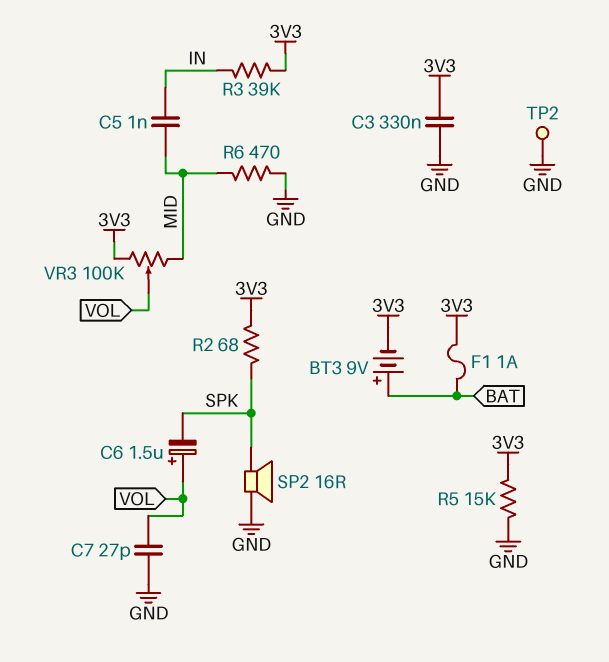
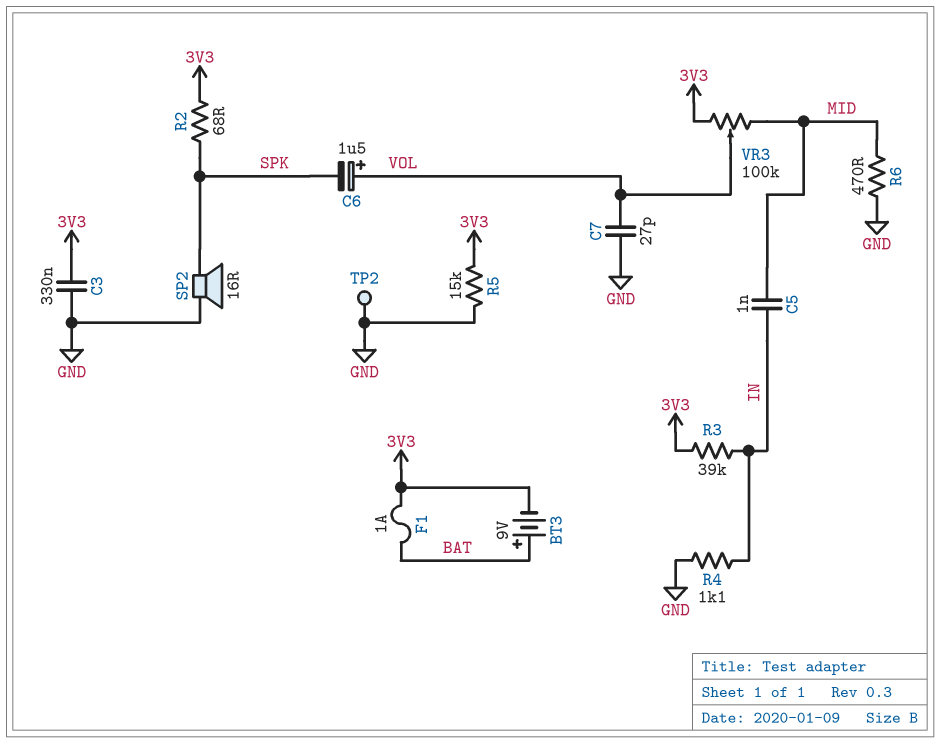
R4: none -> 1.1k (GND, IN)

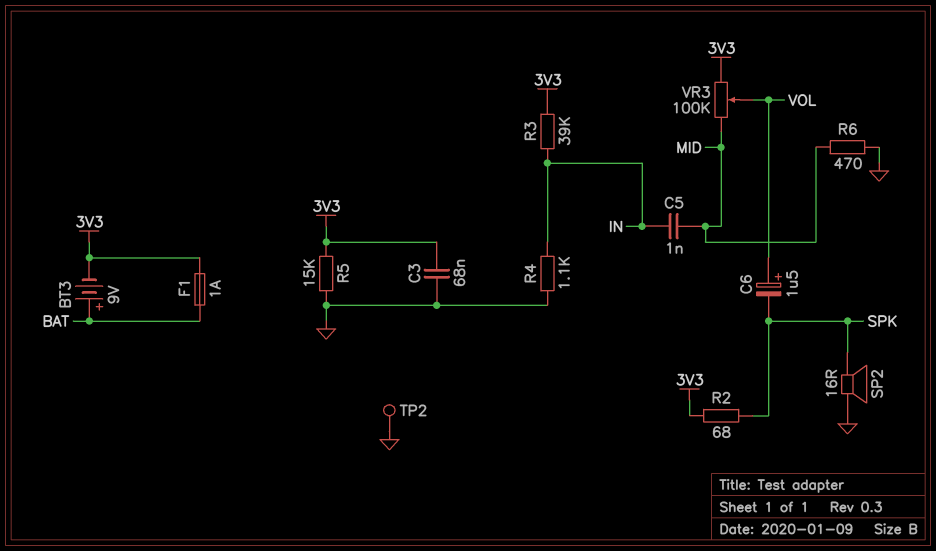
C3: 330nF (3V3, GND) -> 68nF (3V3, GND)
C7: 27pF (GND, VOL) -> none

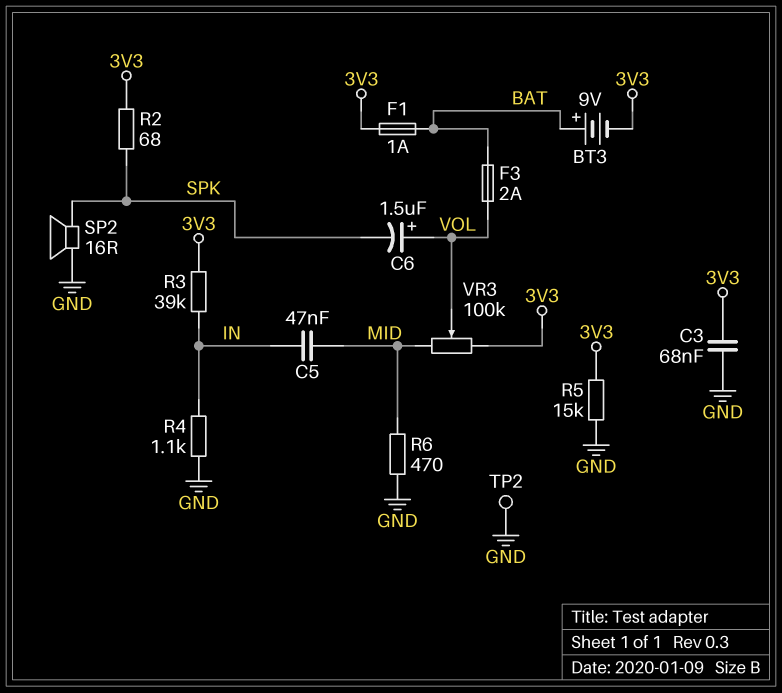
C5: 1nF (IN, MID) -> 47nF (IN, MID)
F3: none -> 2A (BAT, VOL)

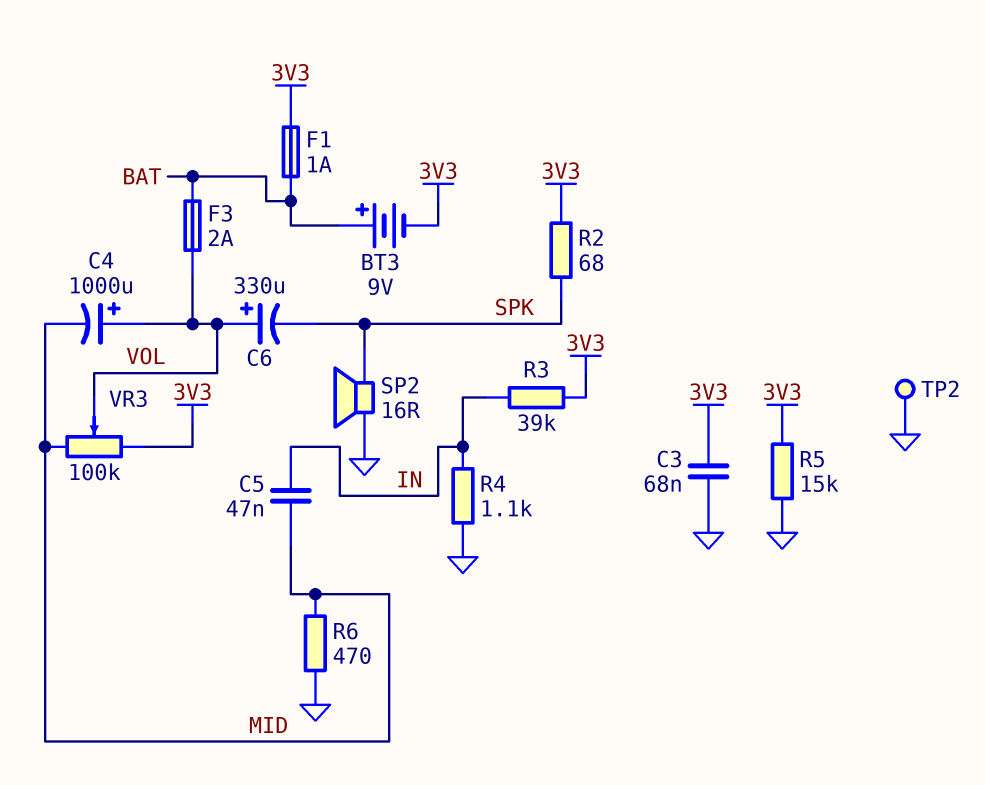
C4: none -> 1000uF (plus VOL, minus MID)
C6: 1.5uF (plus VOL, minus SPK) -> 330uF (plus VOL, minus SPK)

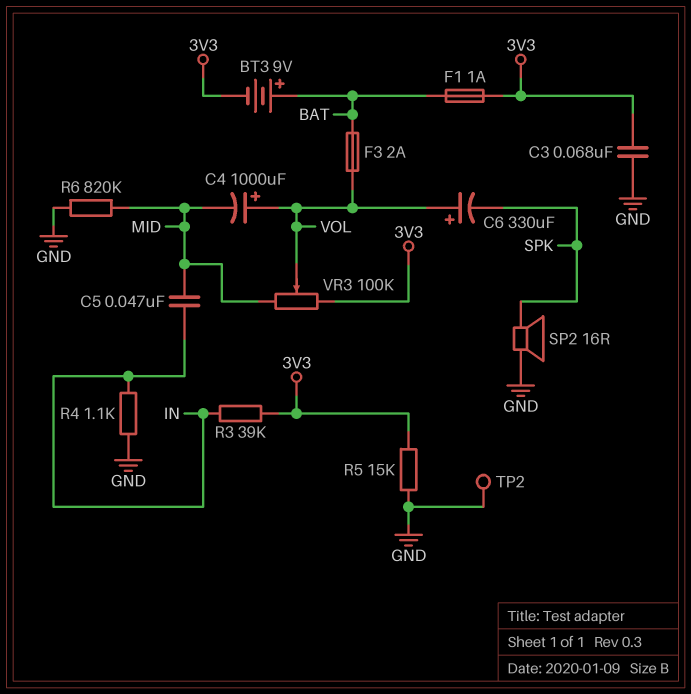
R2: 68 (3V3, SPK) -> none
R6: 470 (GND, MID) -> 820k (GND, MID)

